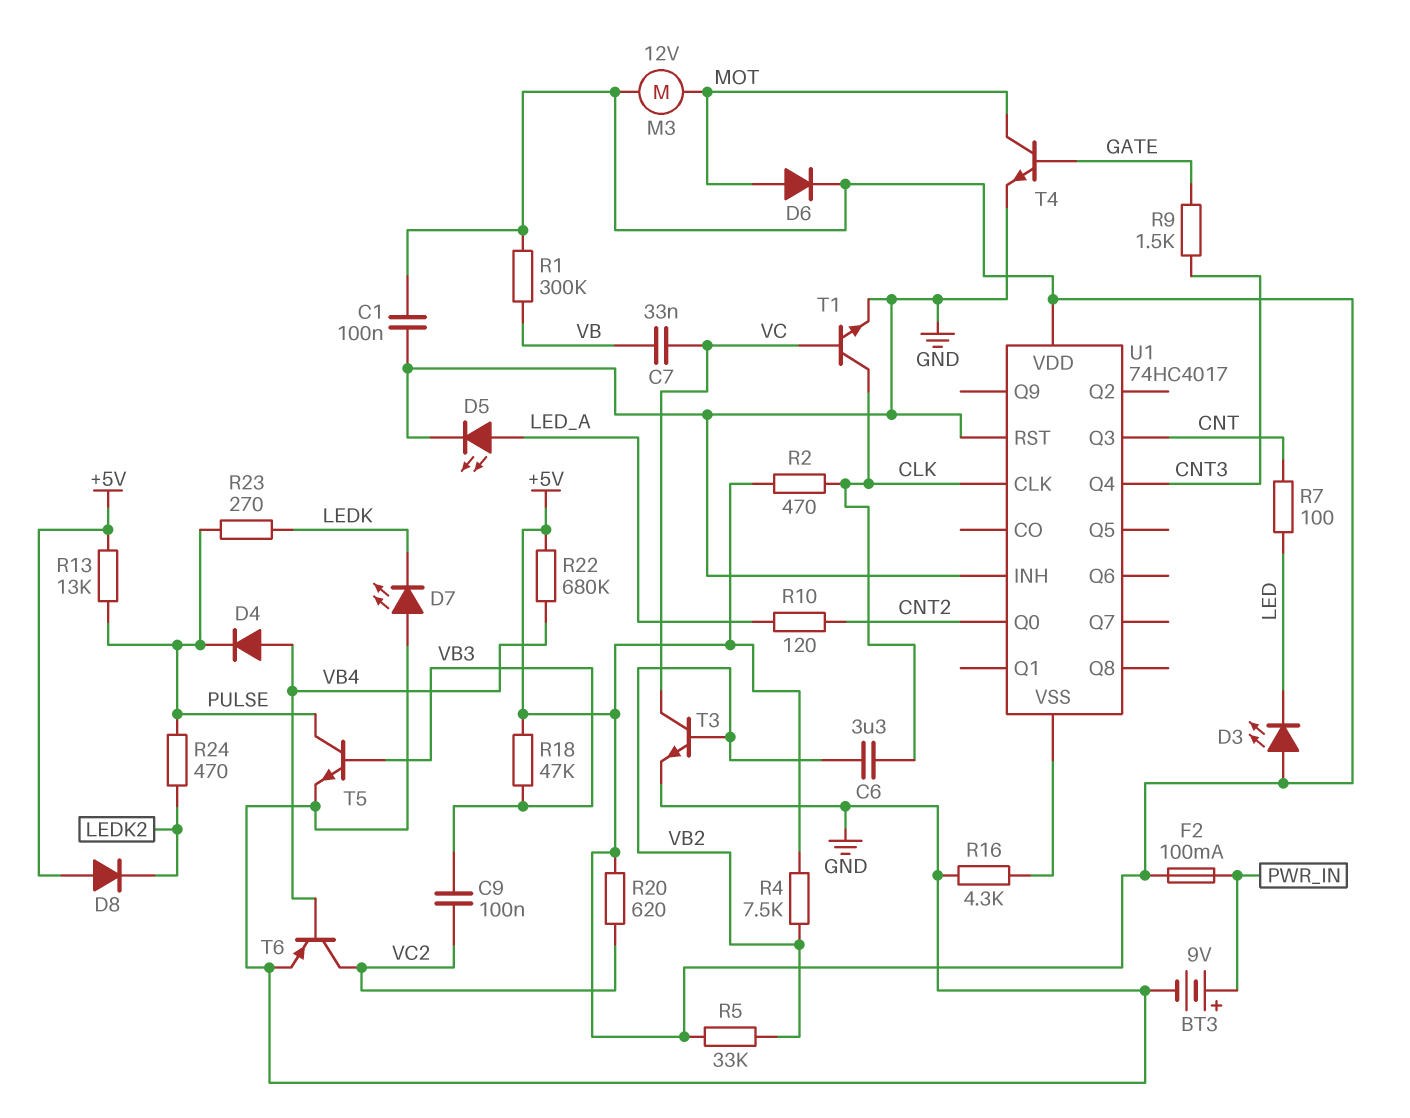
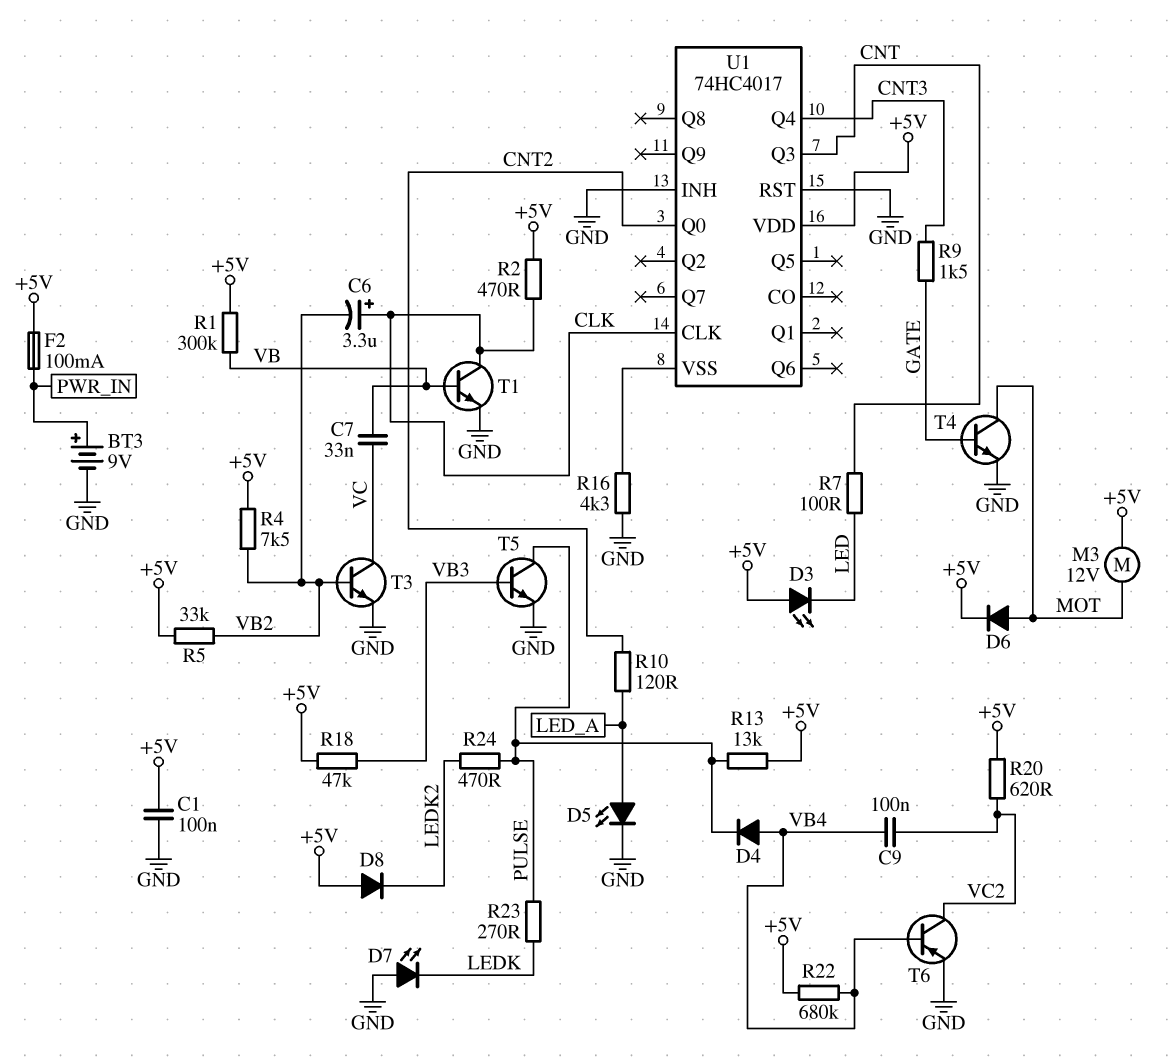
C6: 3.3uF (CLK, VB2) -> 3.3uF (plus CLK, minus VB2)
C9: 100nF (VB3, VC2) -> 100nF (VB4, VC2)
T1: NPN (B VC, C CLK, E GND) -> NPN (B VB, C CLK, E GND)

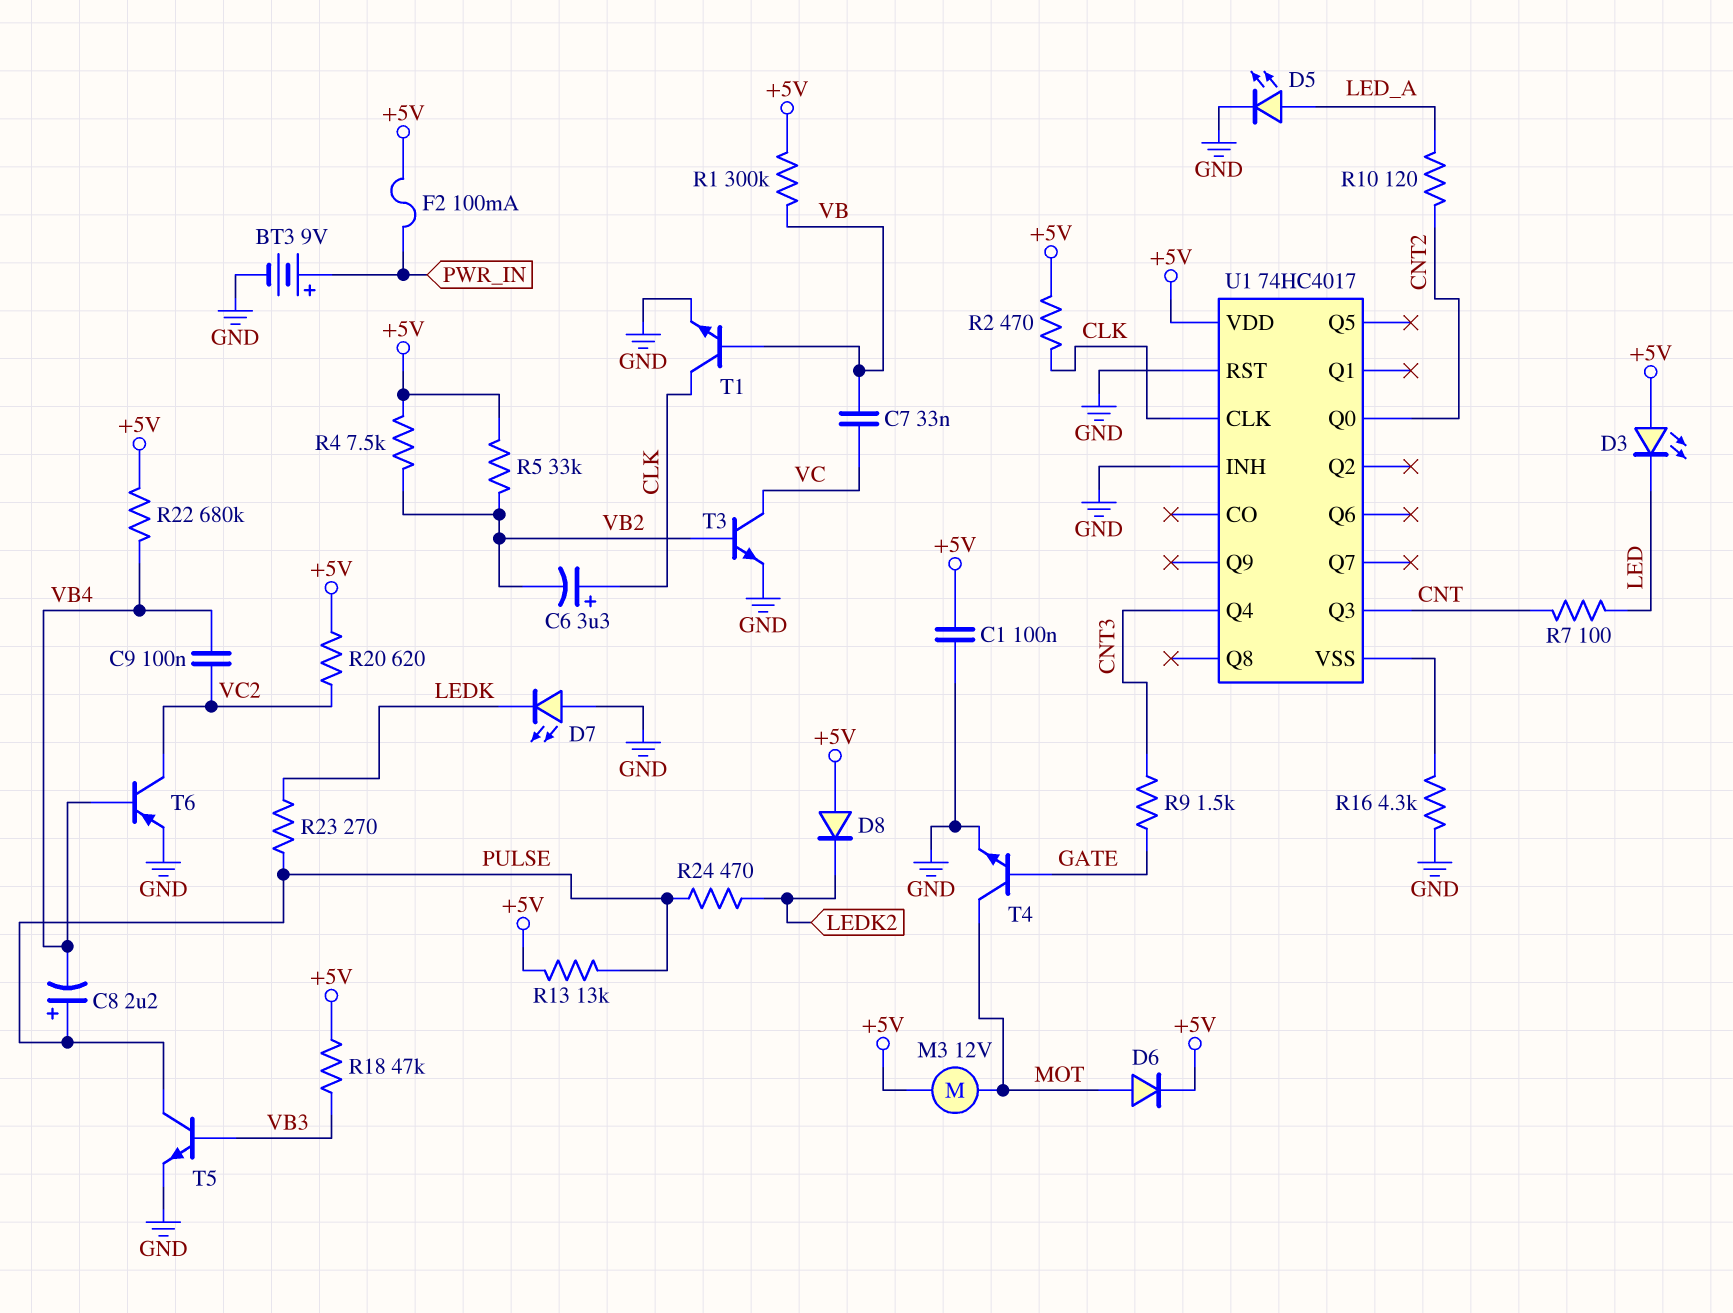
C8: none -> 2.2uF (plus PULSE, minus VB4)
D4: diode (A VB4, K PULSE) -> none

